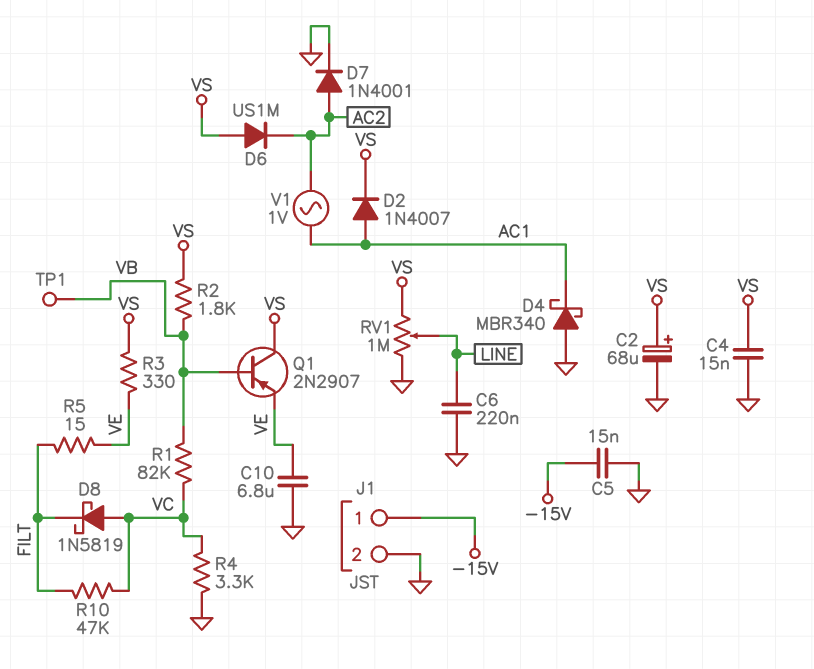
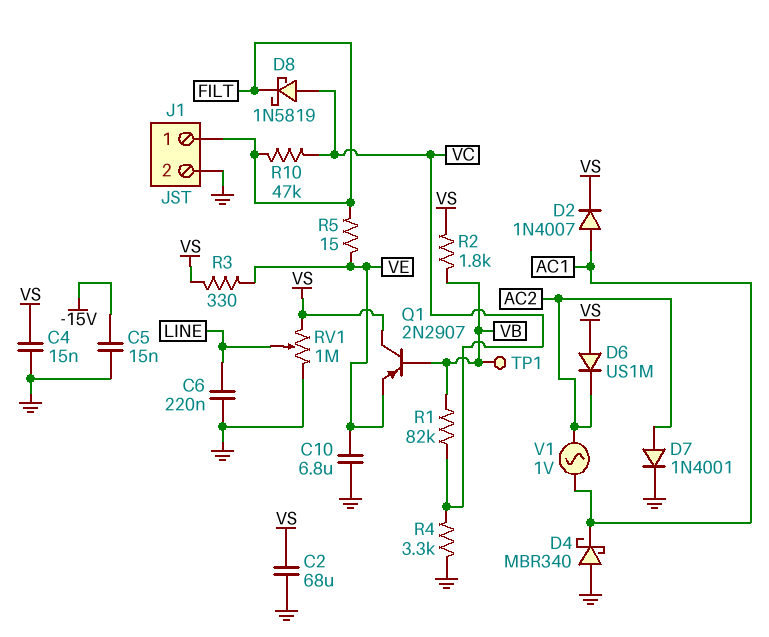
C2: 68uF (plus VS, minus GND) -> 68uF (GND, VS)
J1 pin 1: -15V -> FILT

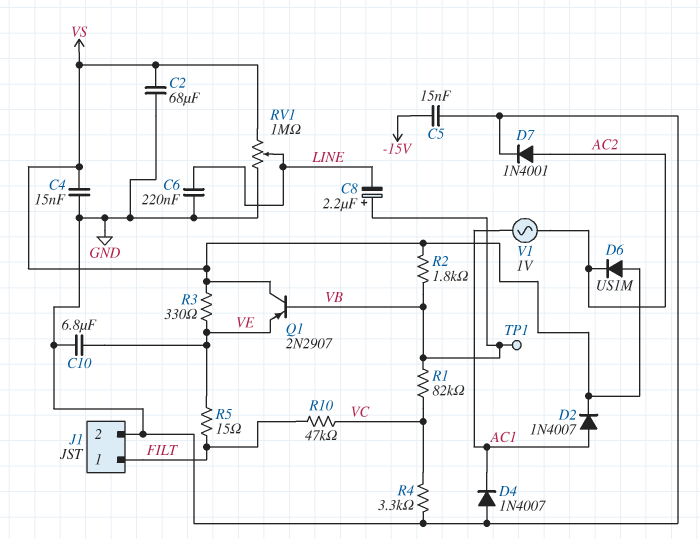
C8: none -> 2.2uF (plus VB, minus LINE)
D4: schottky MBR340 (A GND, K AC1) -> diode 1N4007 (A GND, K AC1)
D8: schottky 1N5819 (A VC, K FILT) -> none

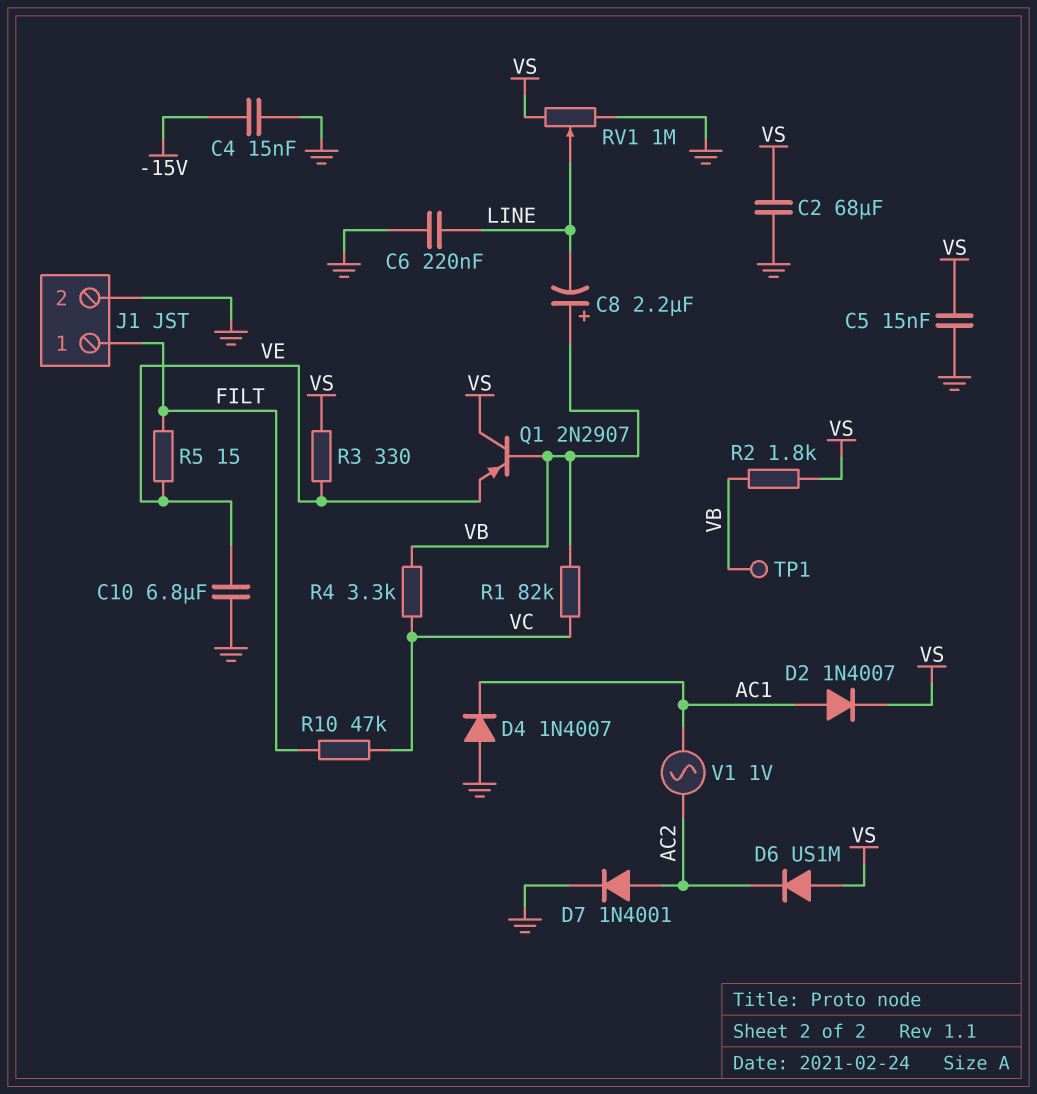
C4: 15nF (GND, VS) -> 15nF (-15V, GND)
C5: 15nF (-15V, GND) -> 15nF (GND, VS)
R4: 3.3k (GND, VC) -> 3.3k (VB, VC)

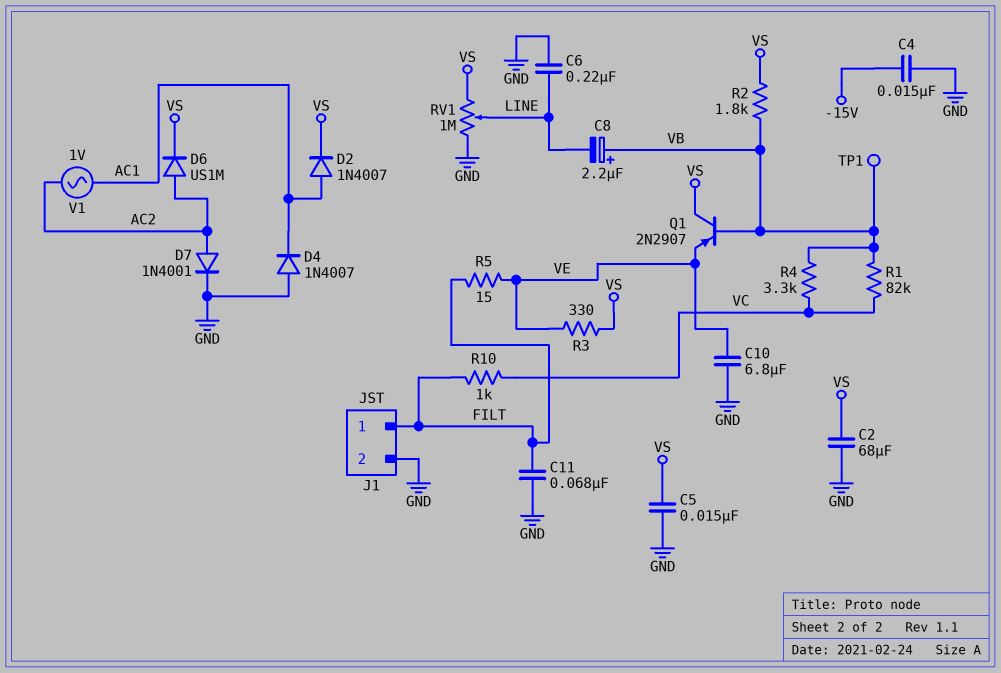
C11: none -> 68nF (FILT, GND)
D6: diode US1M (A VS, K AC2) -> diode US1M (A AC2, K VS)
R10: 47k (FILT, VC) -> 1k (FILT, VC)

